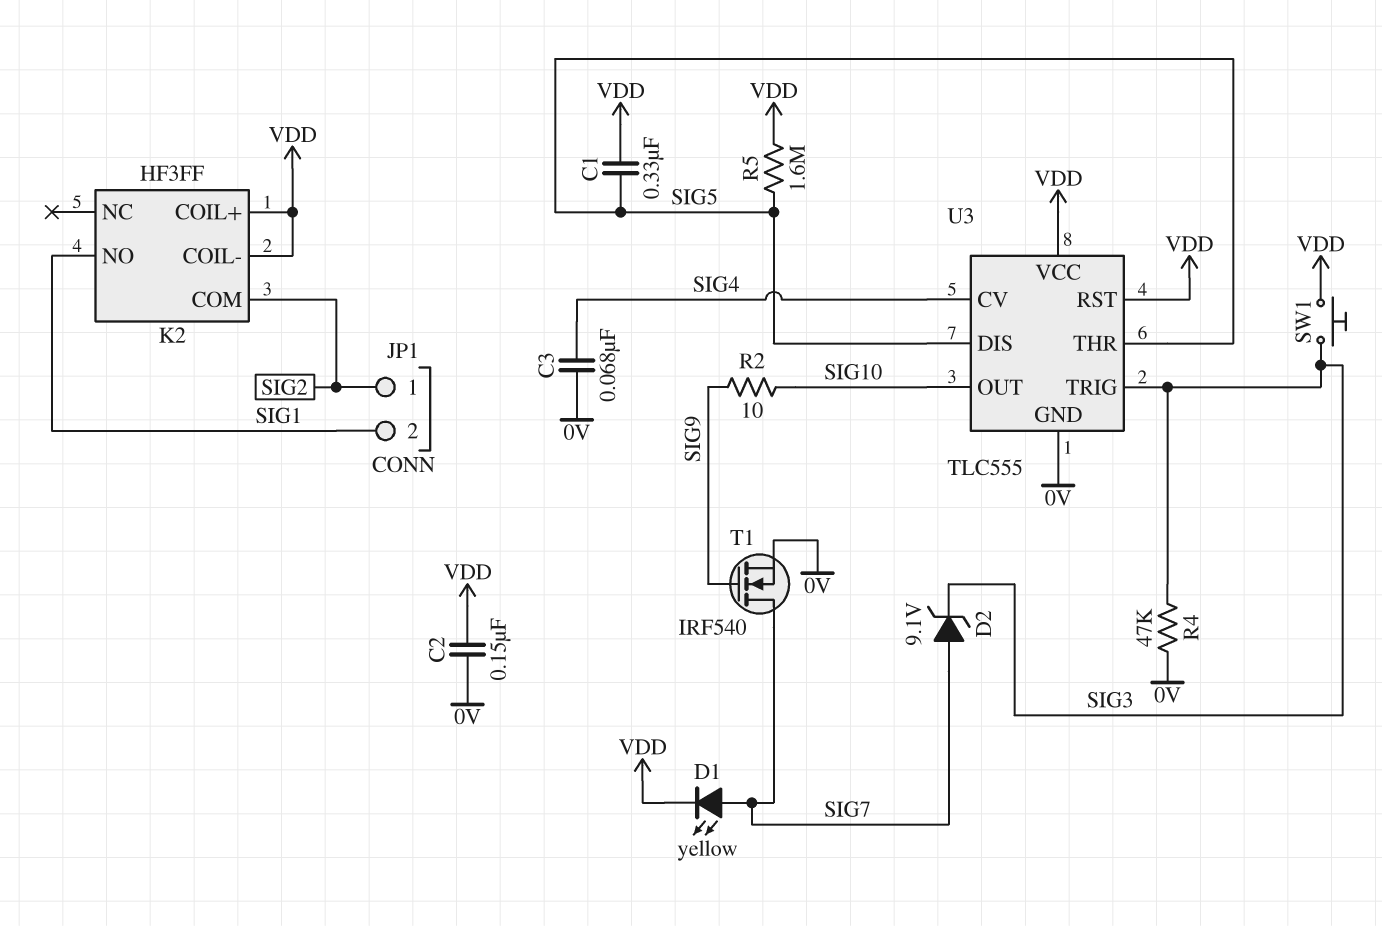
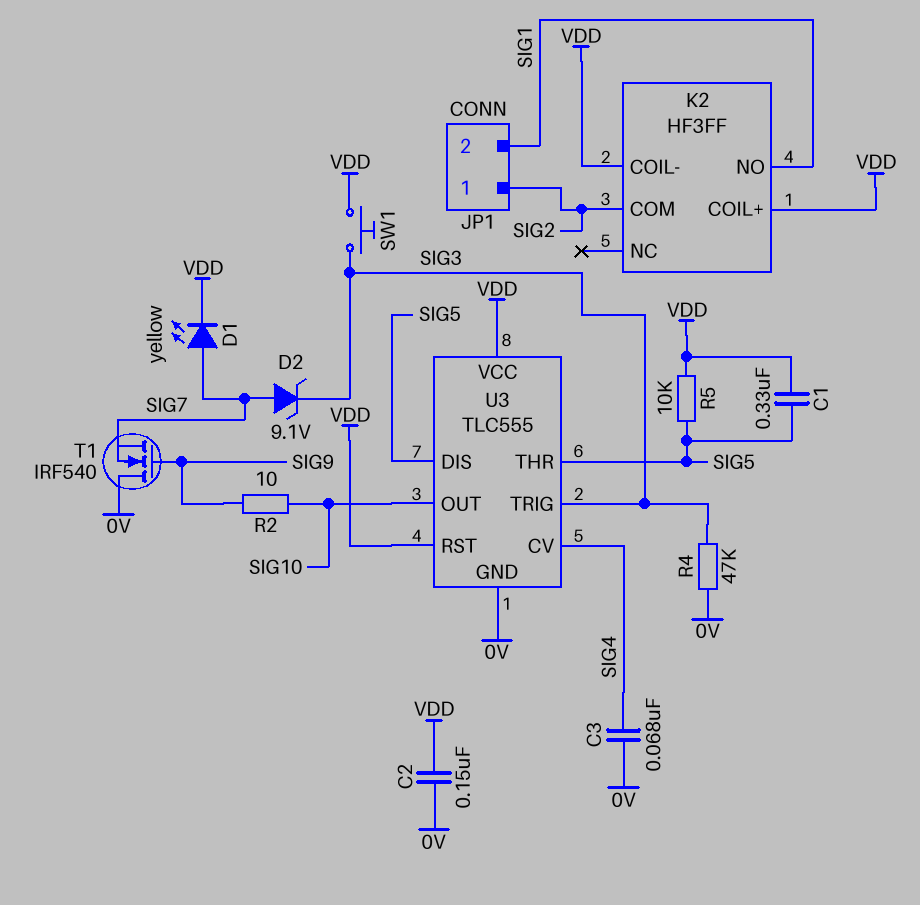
R5: 1.6M (SIG5, VDD) -> 10k (SIG5, VDD)
T1: NMOS IRF540 (G SIG9, D SIG7, S 0V) -> NMOS IRF540 (G SIG9, D 0V, S SIG7)

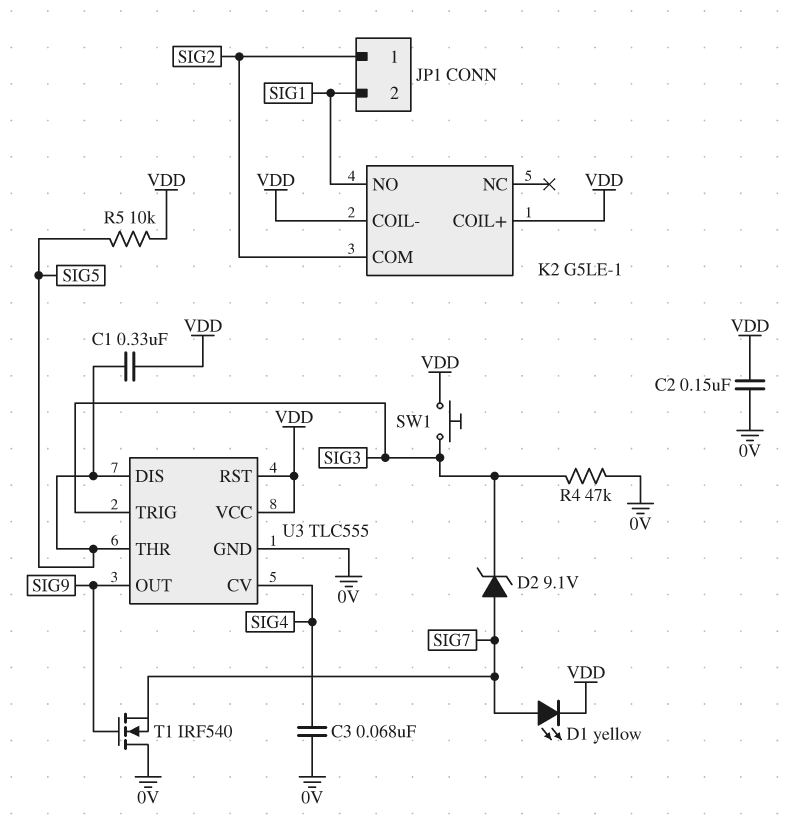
K2: HF3FF -> G5LE-1
R2: 10 (SIG9, SIG10) -> none
U3 pin OUT: SIG10 -> SIG9

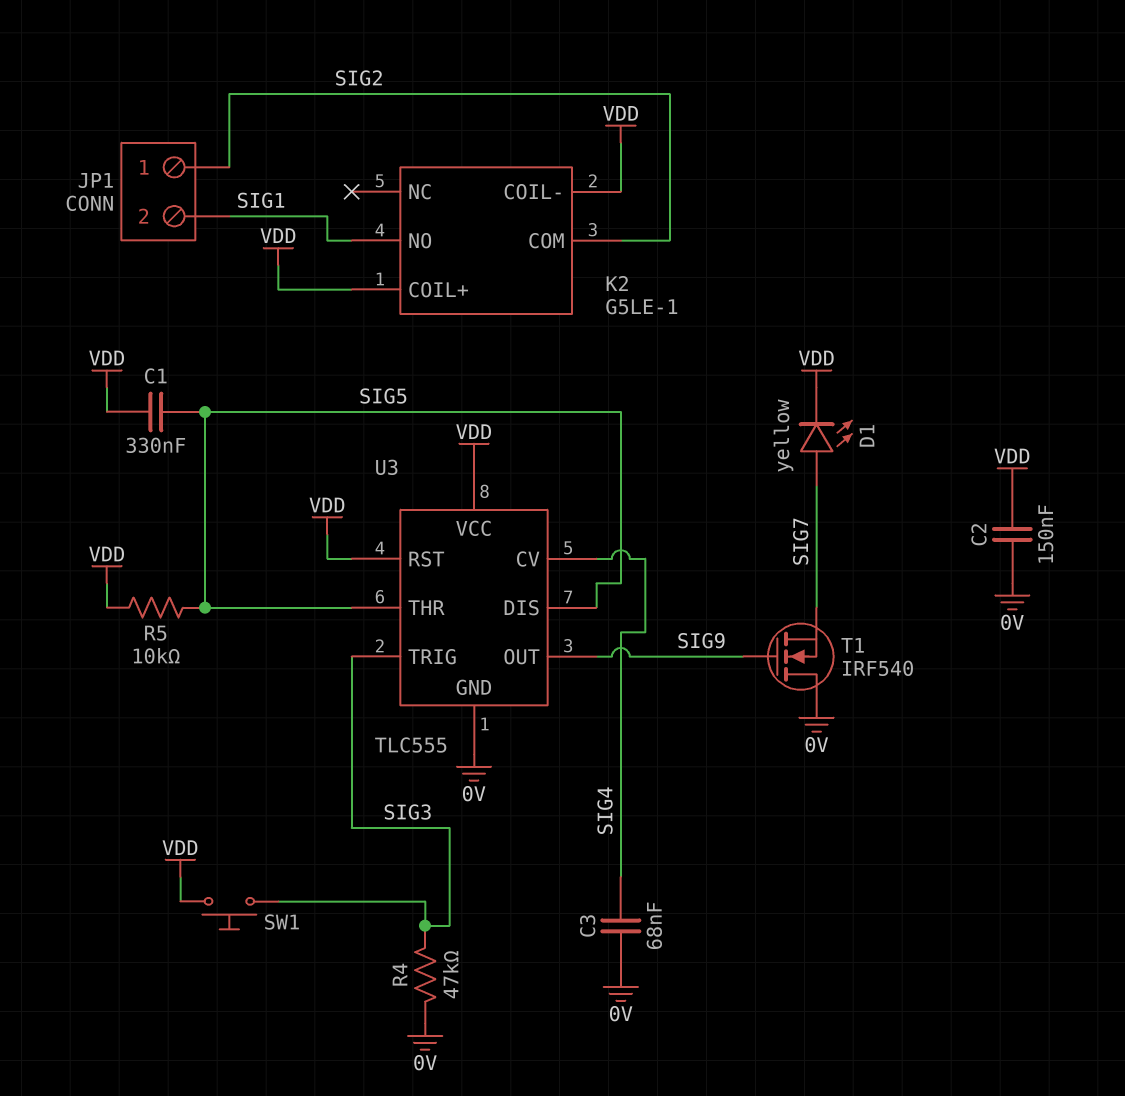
D2: zener 9.1V (A SIG7, K SIG3) -> none

